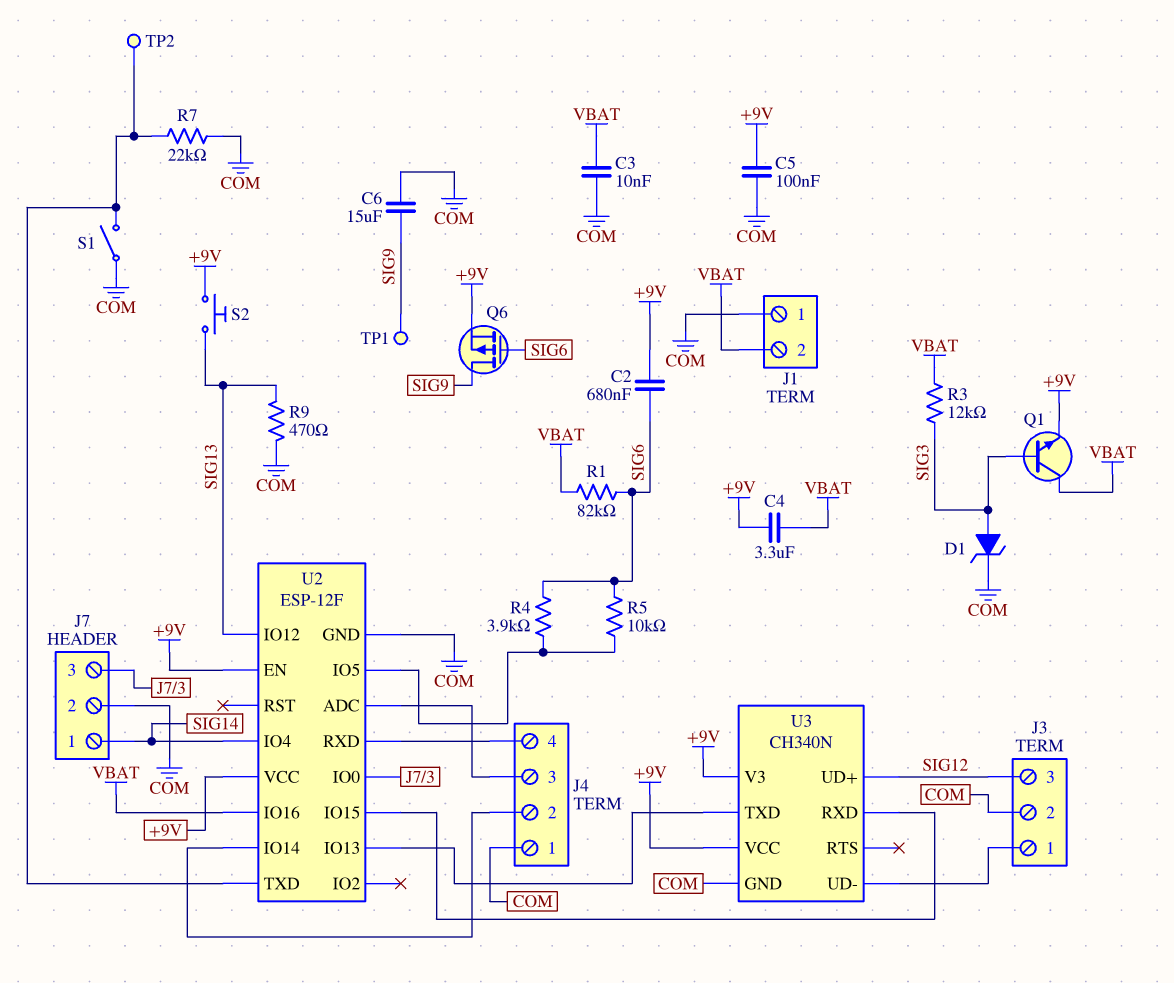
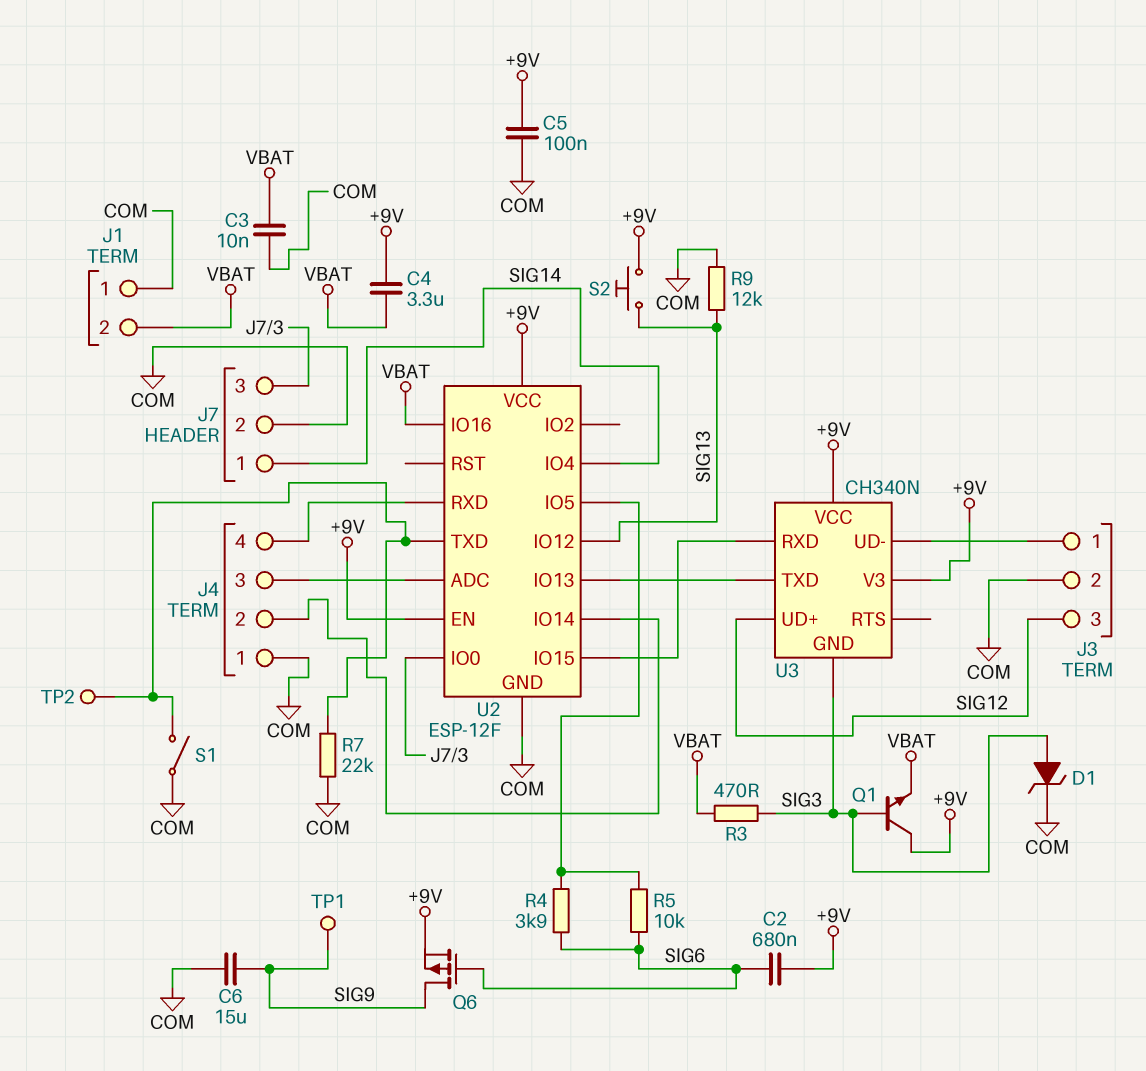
Q1: NPN (B SIG3, C VBAT, E +9V) -> NPN (B SIG3, C +9V, E VBAT)
R1: 82k (SIG6, VBAT) -> none
R3: 12k (SIG3, VBAT) -> 470 (SIG3, VBAT)
R9: 470 (COM, SIG13) -> 12k (COM, SIG13)
U3 pin GND: COM -> SIG3

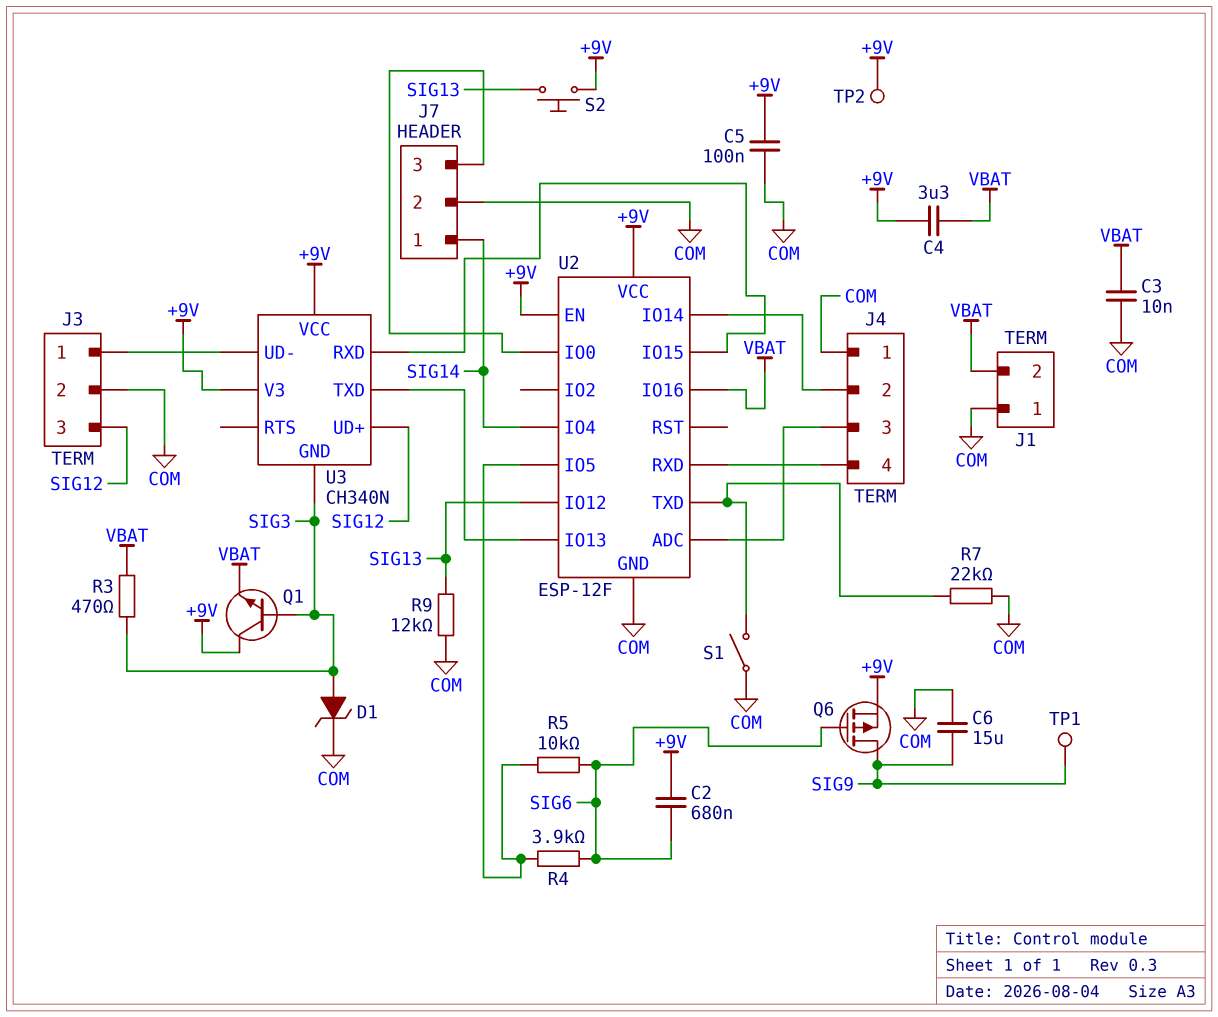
TP2: test point (U2/TXD) -> test point (+9V)

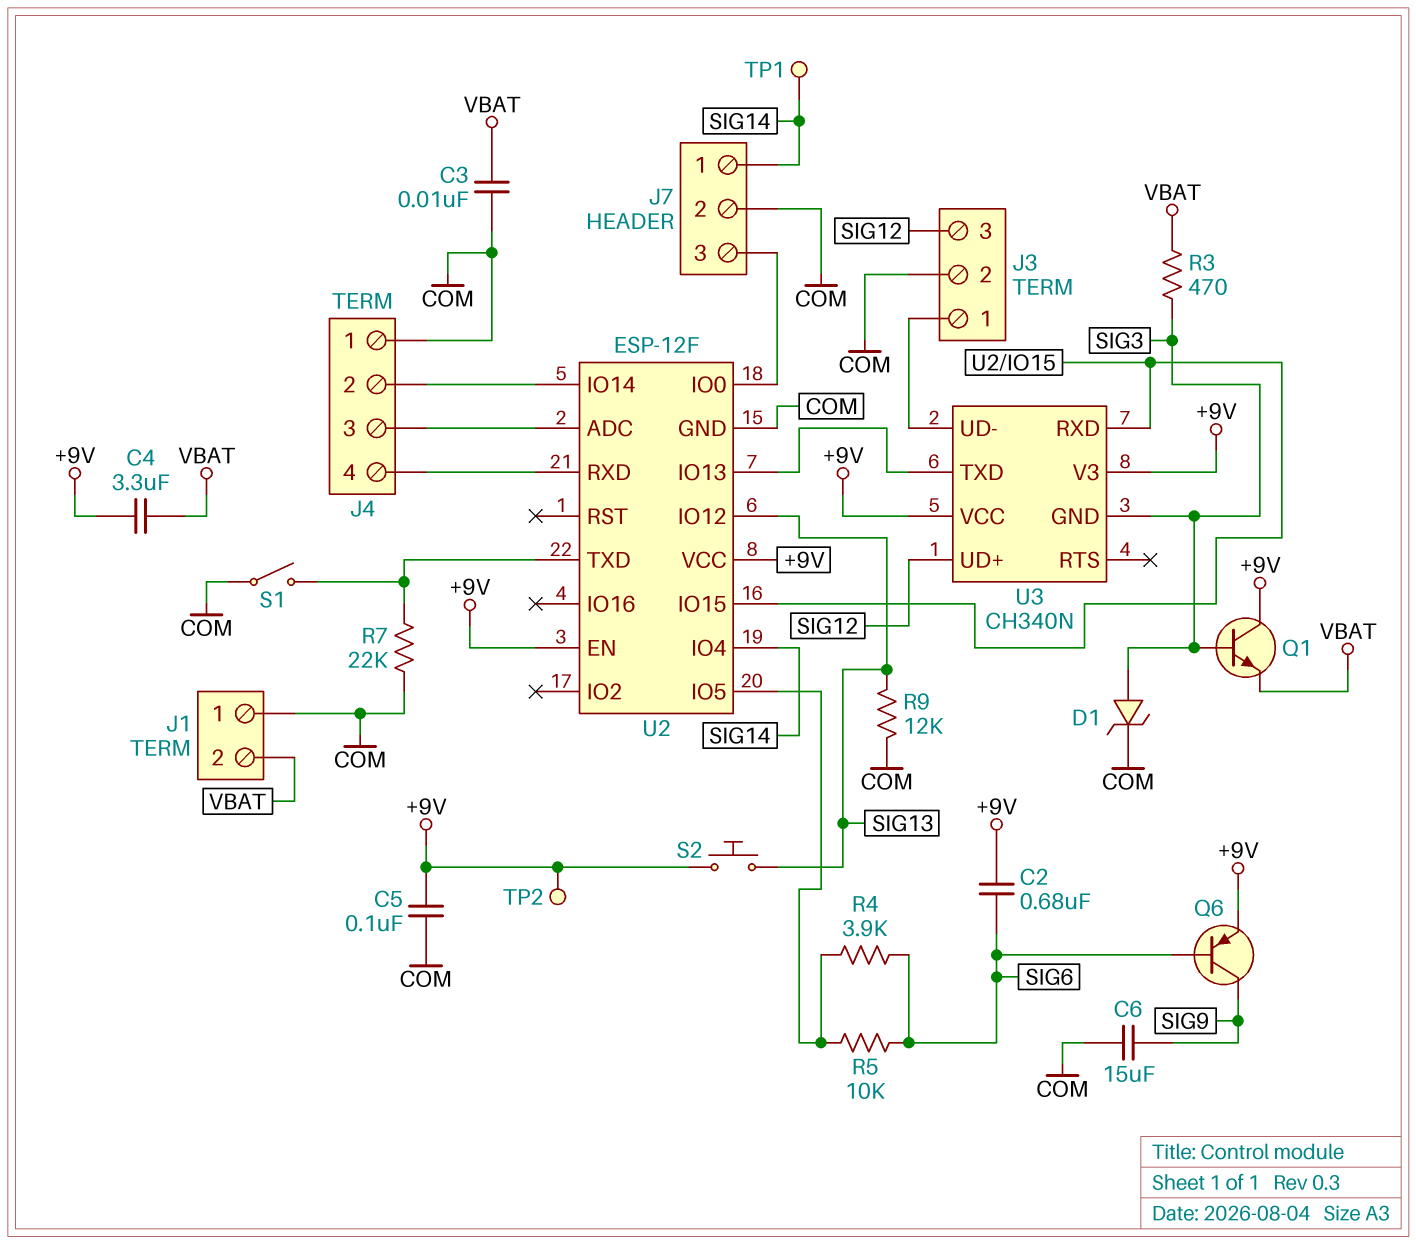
Q6: PMOS (G SIG6, D SIG9, S +9V) -> PNP (B SIG6, C SIG9, E +9V)
TP1: test point (SIG9) -> test point (SIG14)
U2 pin IO16: VBAT -> none

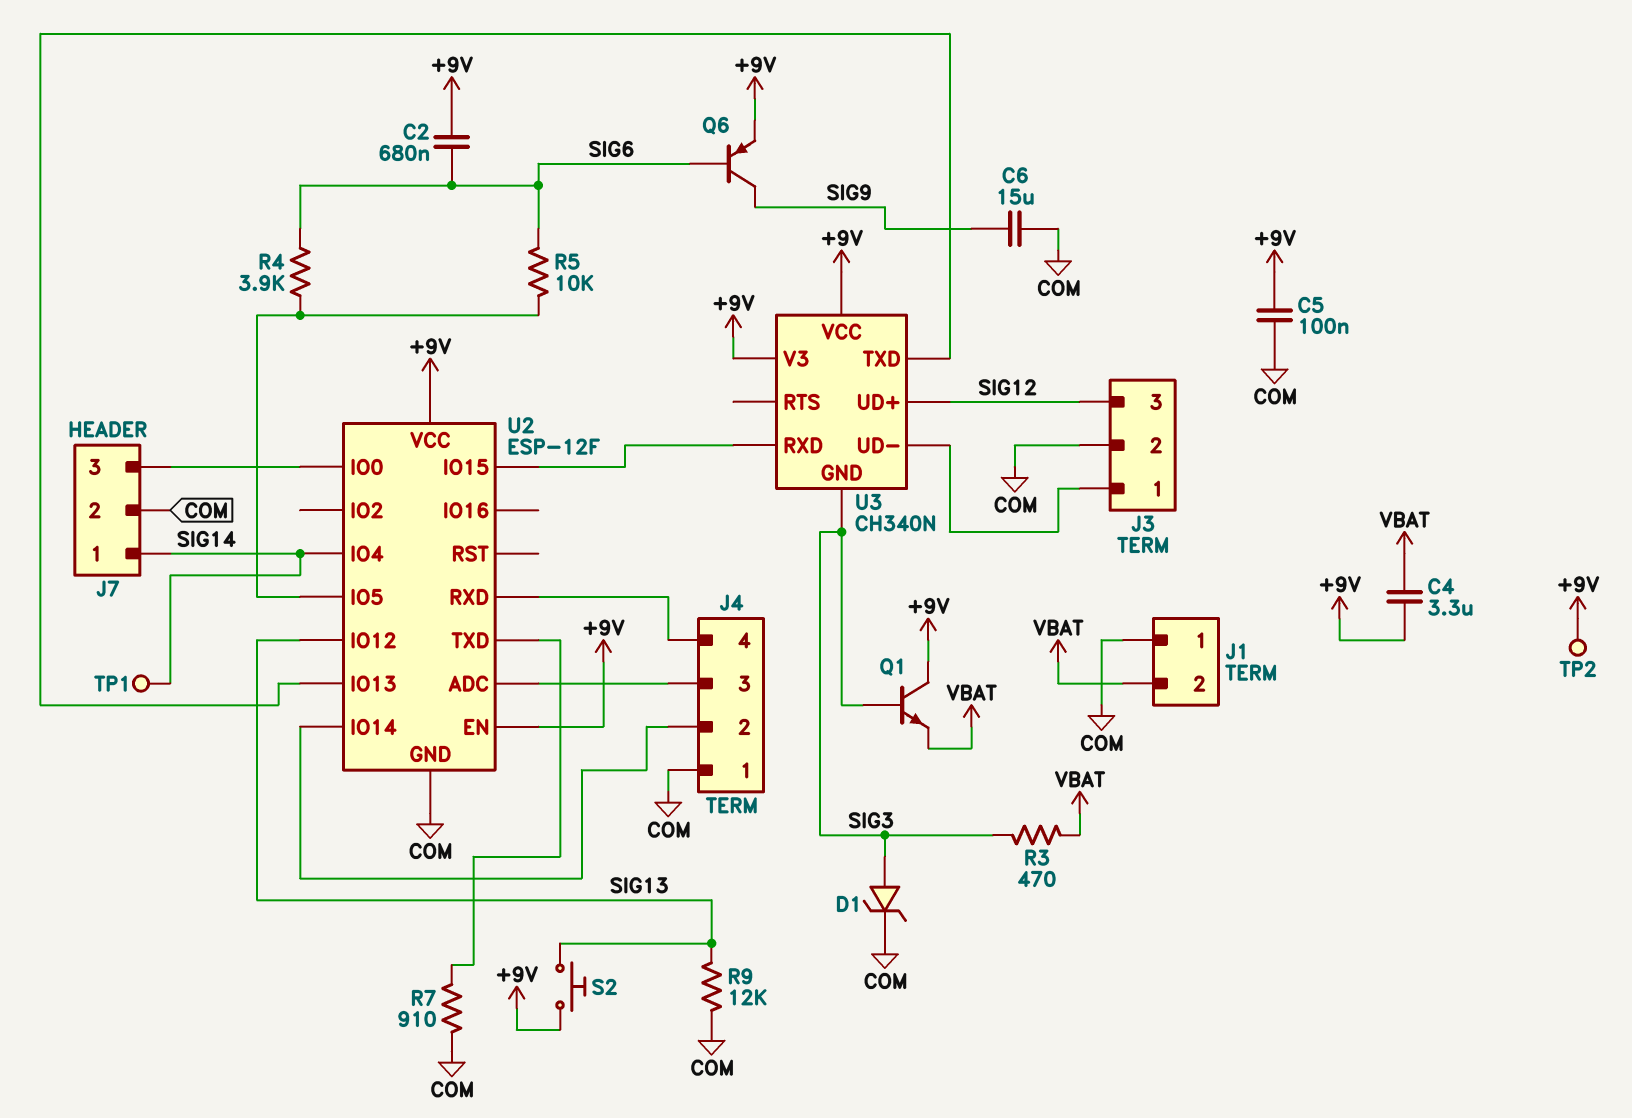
C3: 10nF (COM, VBAT) -> none
R7: 22k (COM, U2/TXD) -> 910 (COM, U2/TXD)
S1: switch (COM, U2/TXD) -> none

